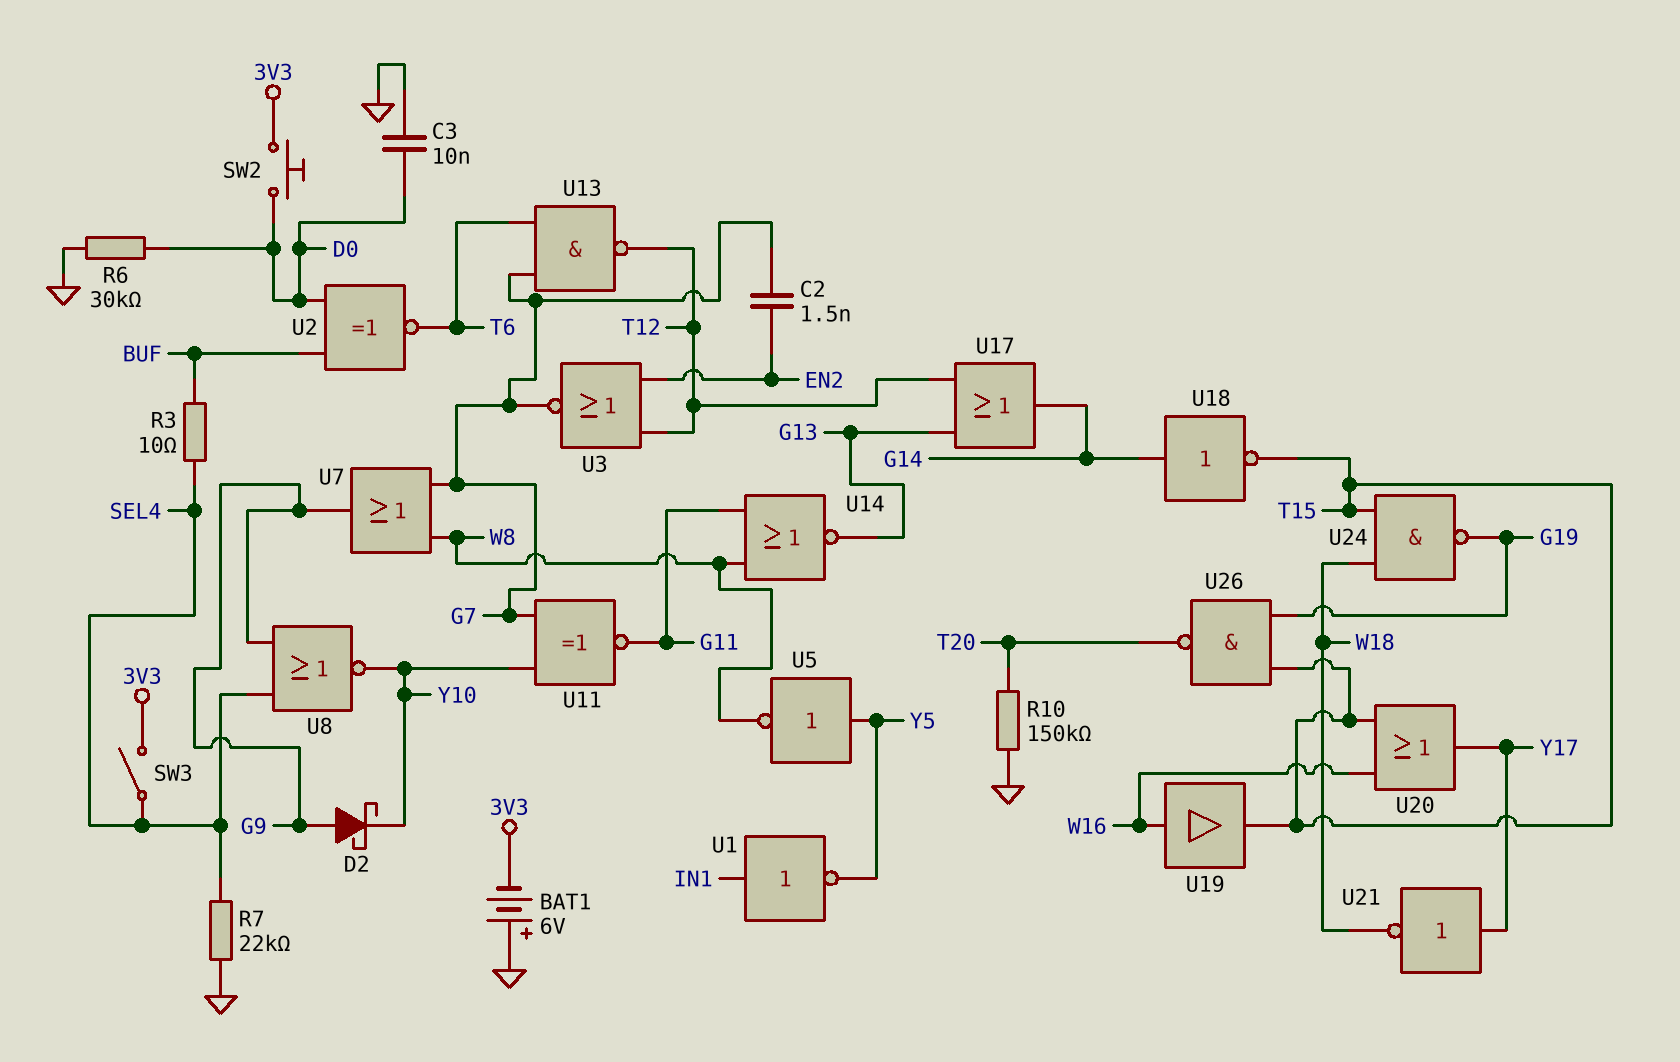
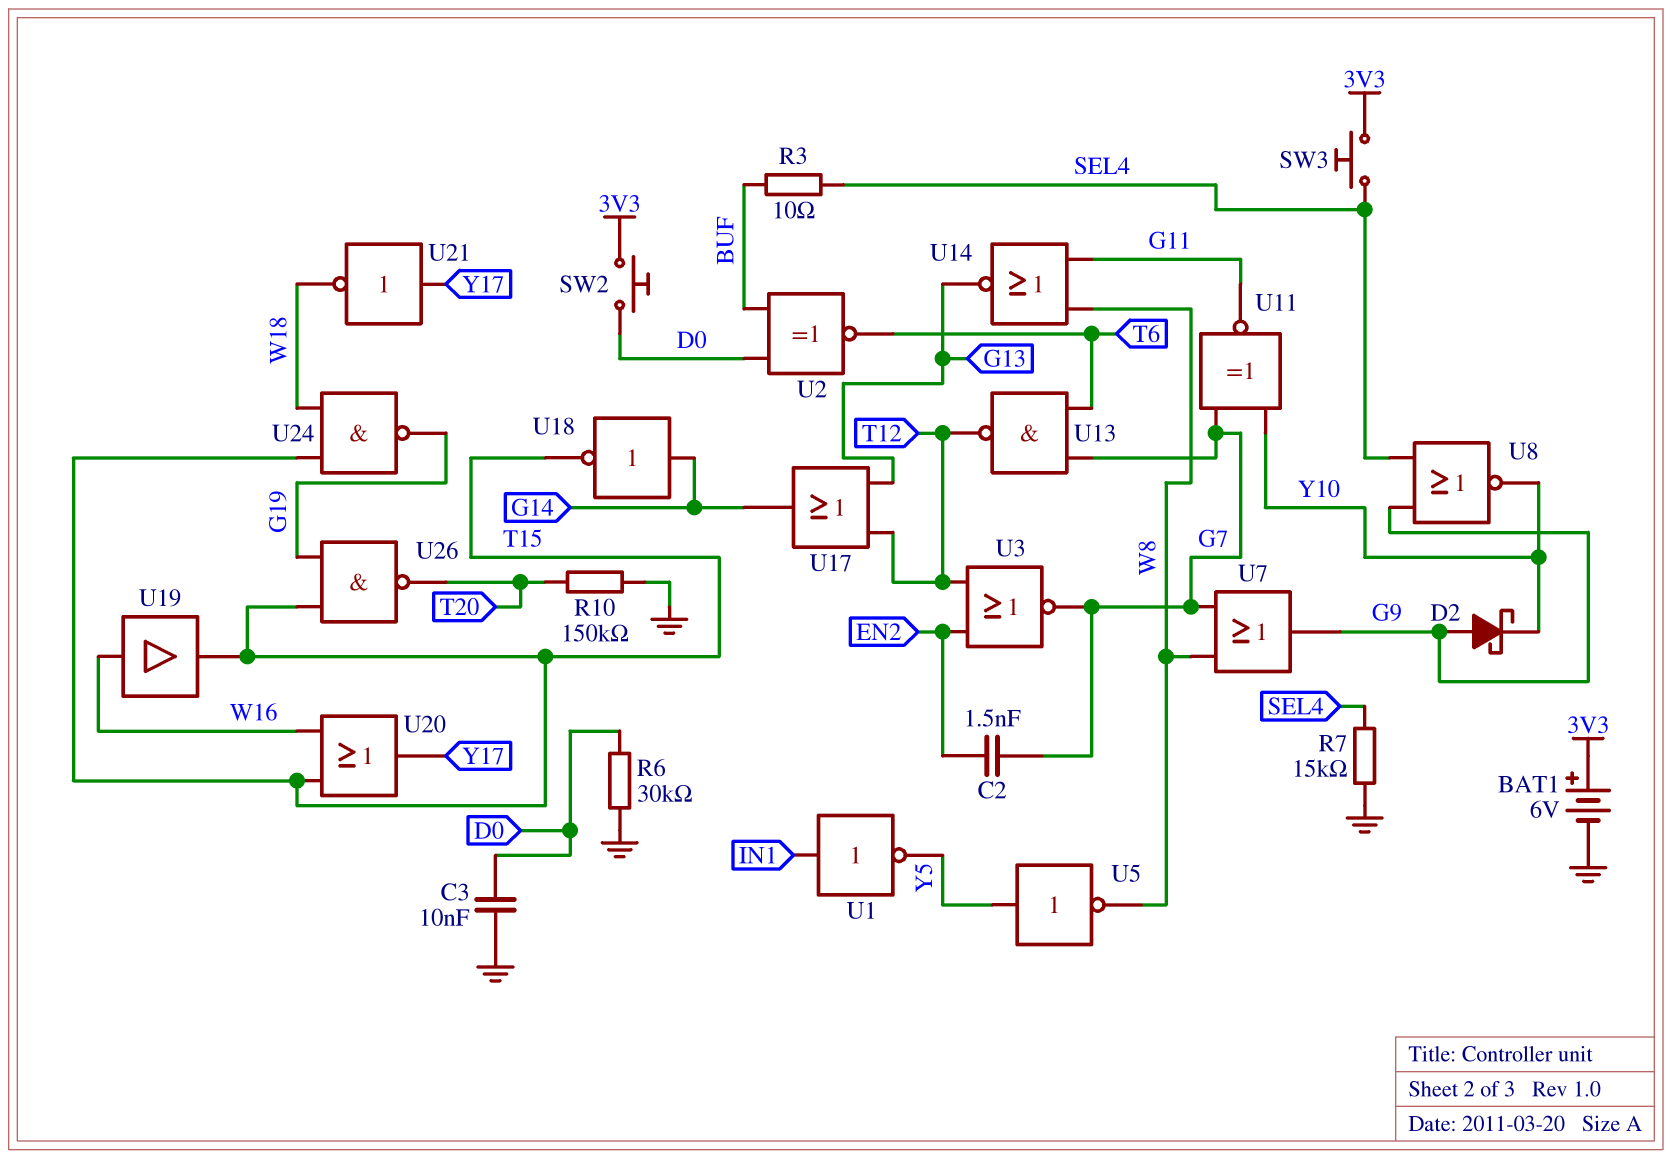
BAT1: 6V (plus GND, minus 3V3) -> 6V (plus 3V3, minus GND)
R7: 22k (GND, SEL4) -> 15k (GND, SEL4)
SW3: switch (3V3, SEL4) -> button (3V3, SEL4)

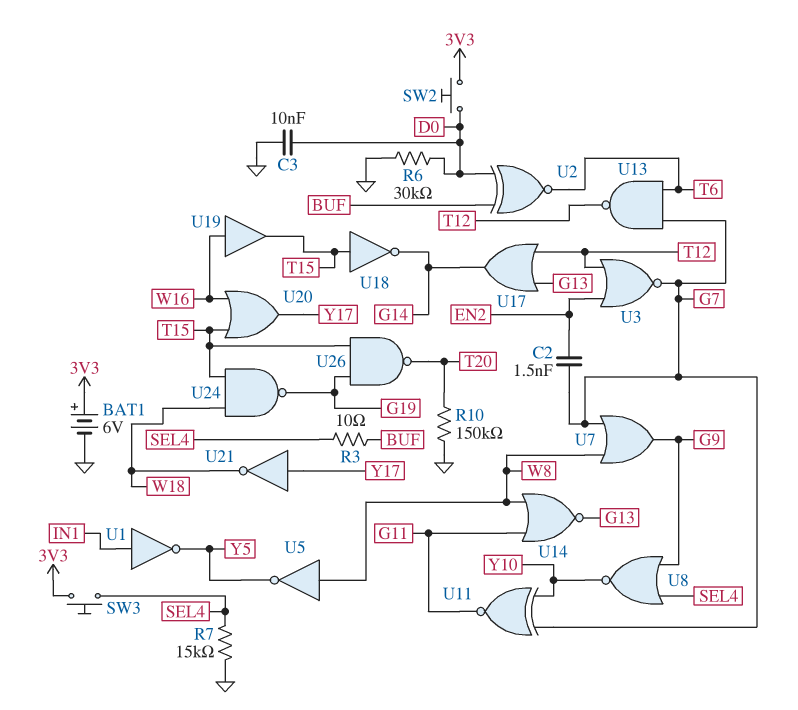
D2: schottky (A G9, K Y10) -> none
U5: NOT (in Y5, out W8) -> NOT (in W8, out Y5)
U18: NOT (in G14, out T15) -> NOT (in T15, out G14)

